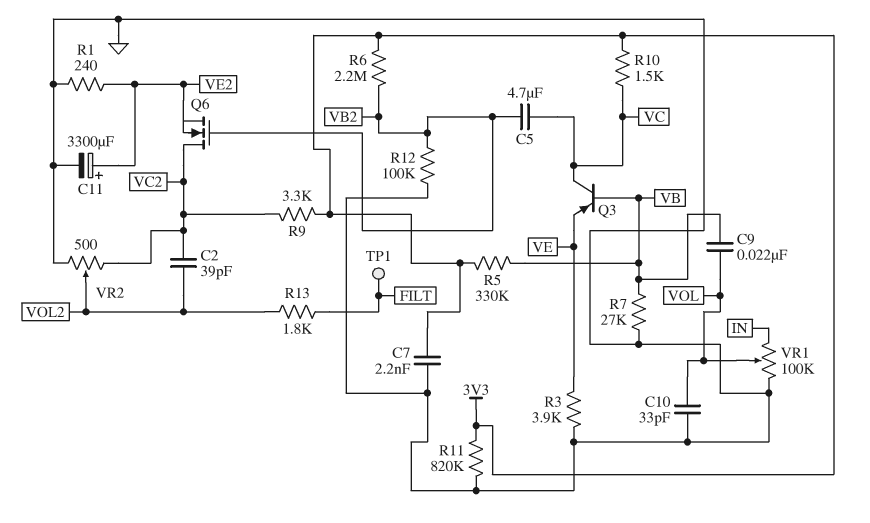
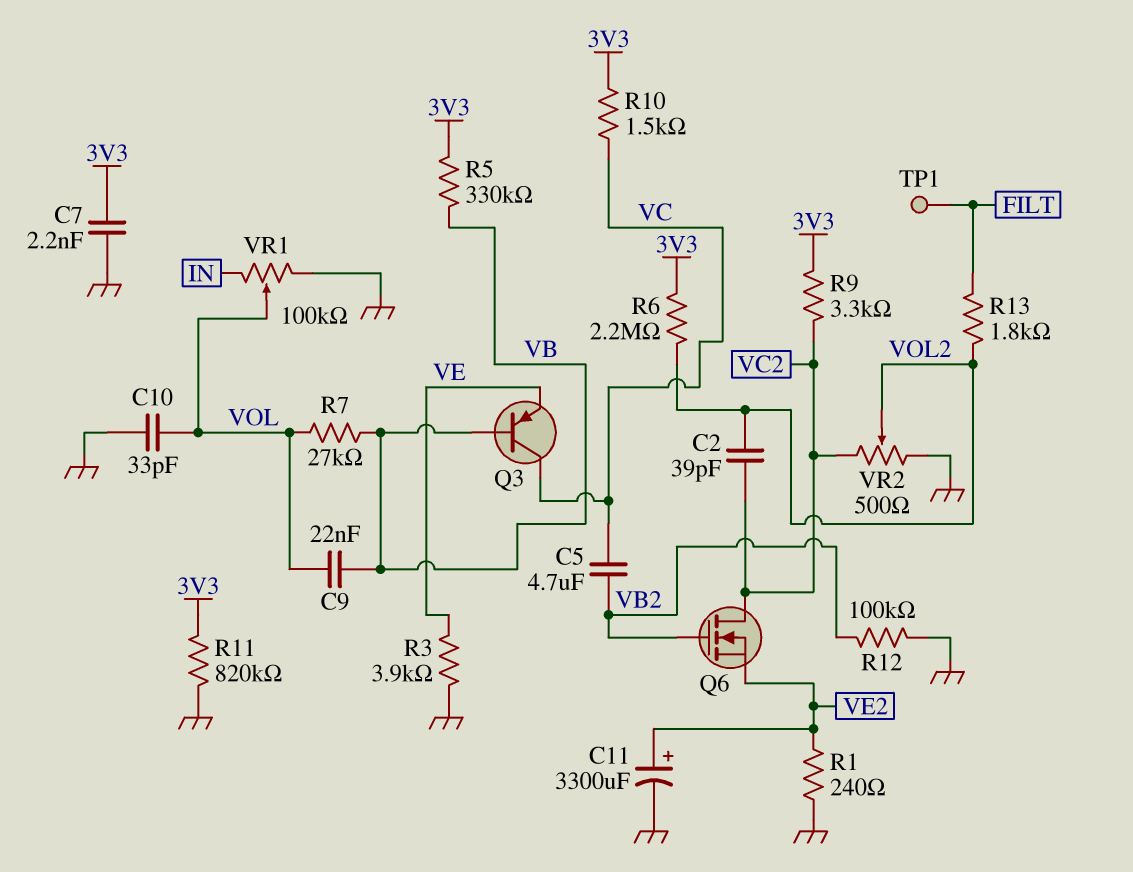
R6: 2.2M (3V3, VB2) -> 2.2M (3V3, VOL2)
R7: 27k (GND, VB) -> 27k (VB, VOL)

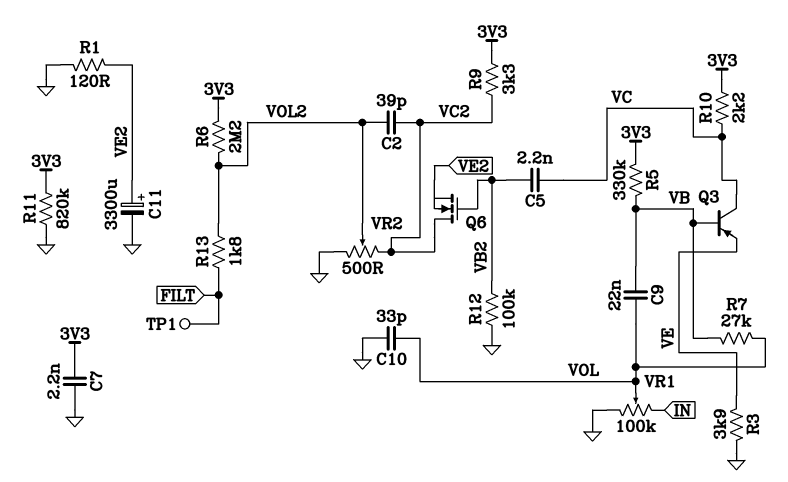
C5: 4.7uF (VB2, VC) -> 2.2nF (VB2, VC)
R1: 240 (GND, VE2) -> 120 (GND, VE2)
R10: 1.5k (3V3, VC) -> 2.2k (3V3, VC)

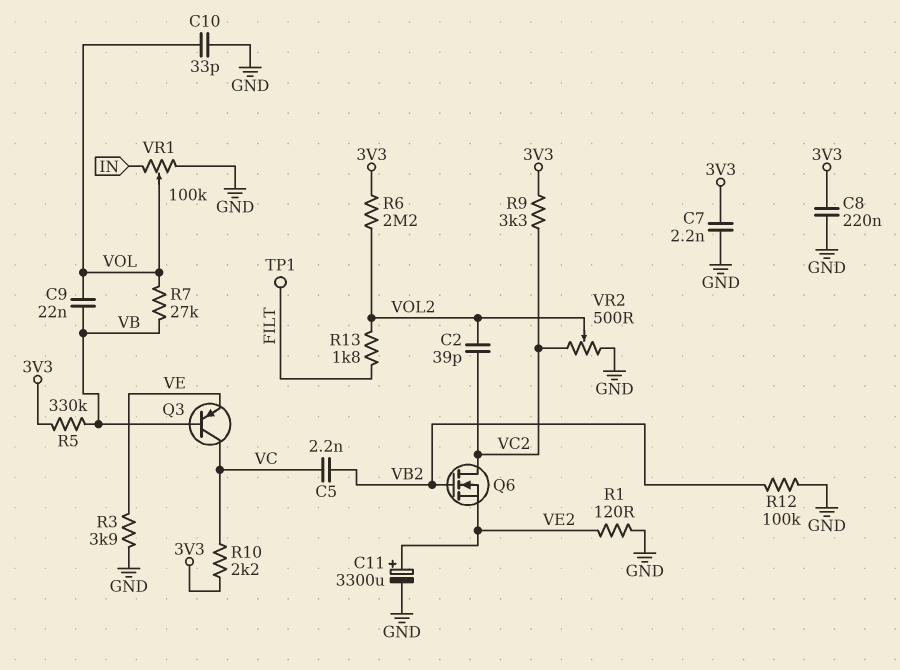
C8: none -> 220nF (3V3, GND)
R11: 820k (3V3, GND) -> none

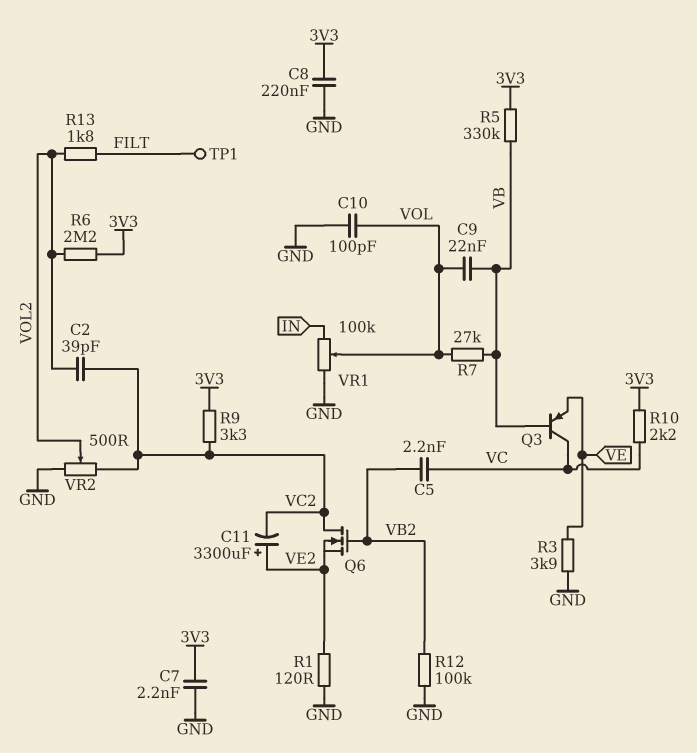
C10: 33pF (GND, VOL) -> 100pF (GND, VOL)
C11: 3300uF (plus VE2, minus GND) -> 3300uF (plus VE2, minus VC2)

